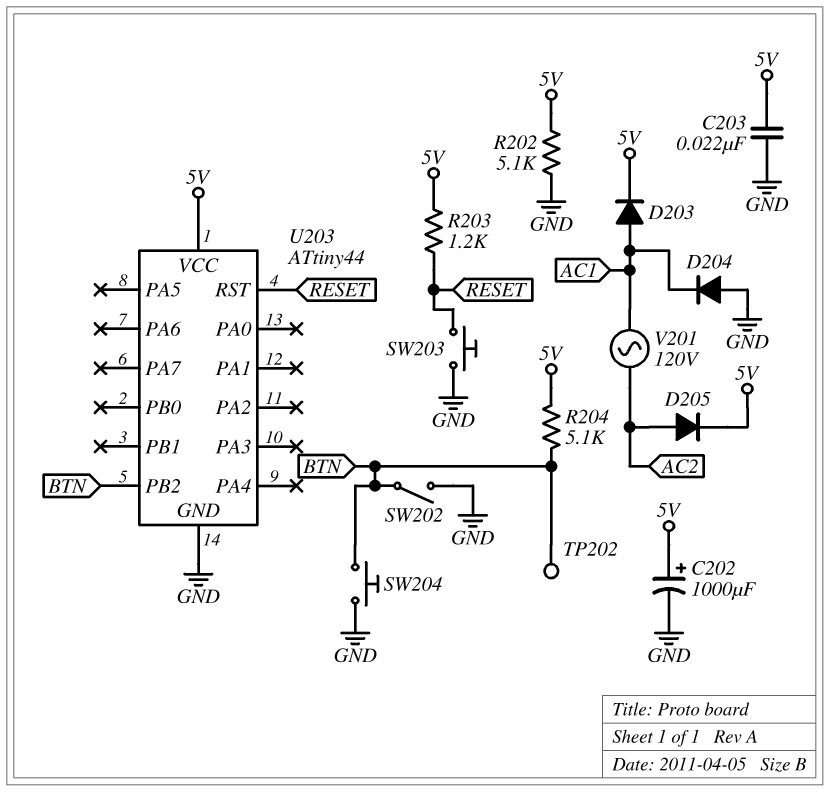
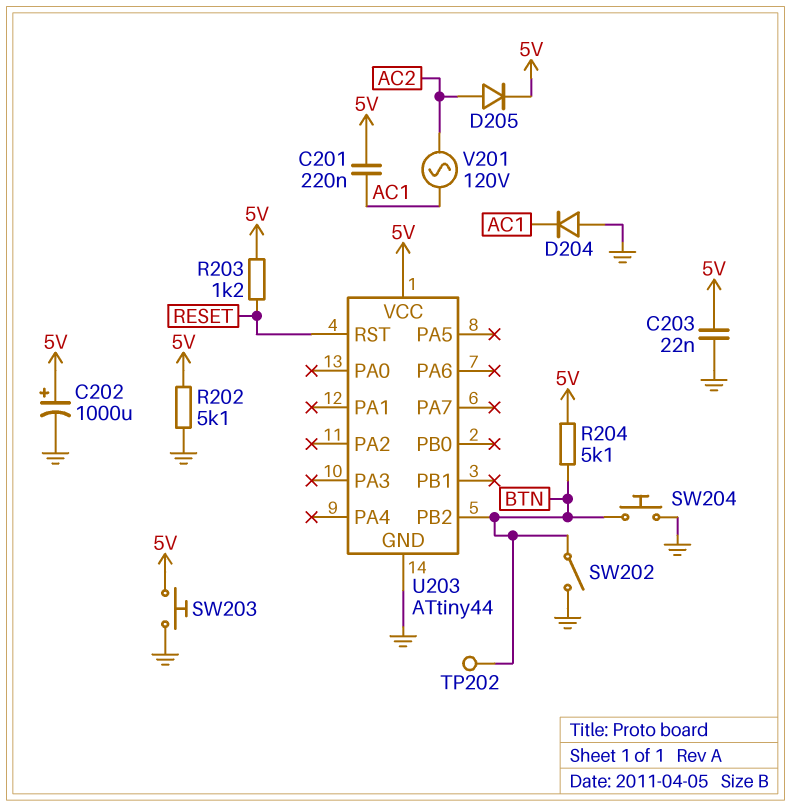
C201: none -> 220nF (5V, AC1)
D203: diode (A AC1, K 5V) -> none
SW203: button (GND, RESET) -> button (5V, GND)

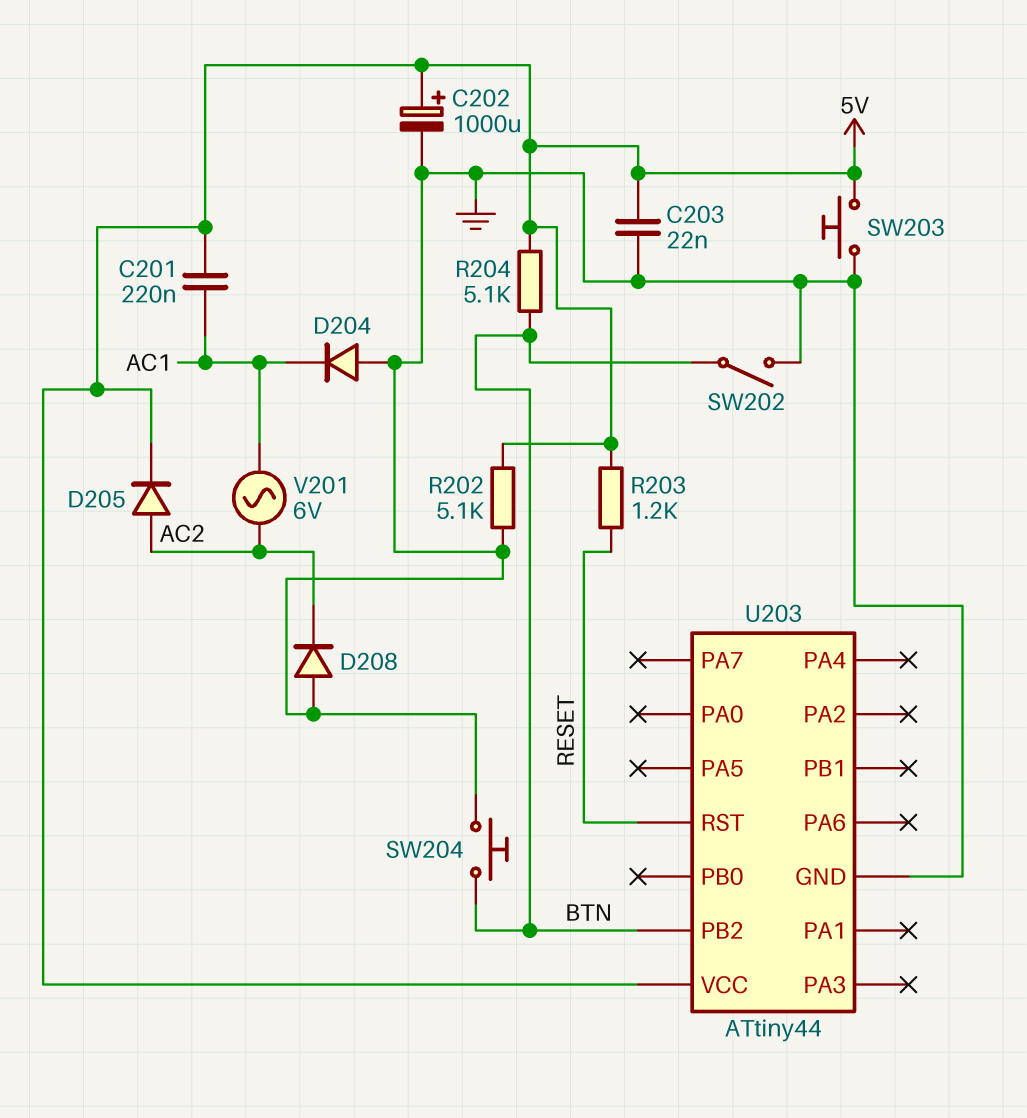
D208: none -> diode (A GND, K AC2)
TP202: test point (BTN) -> none
V201: AC 120V (AC1, AC2) -> AC 6V (AC1, AC2)

